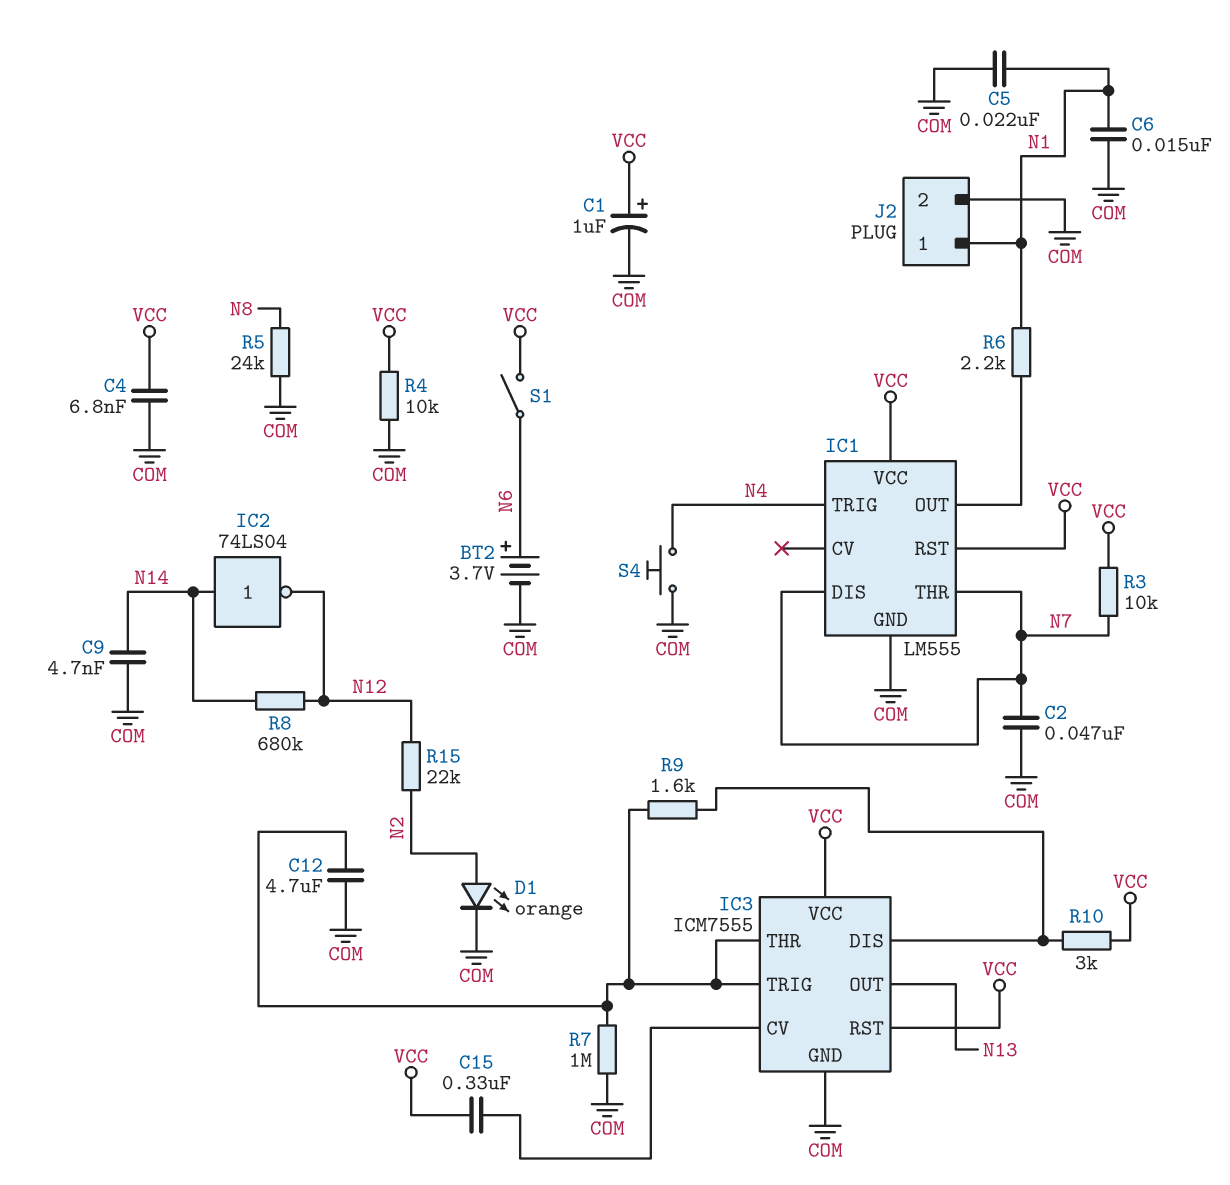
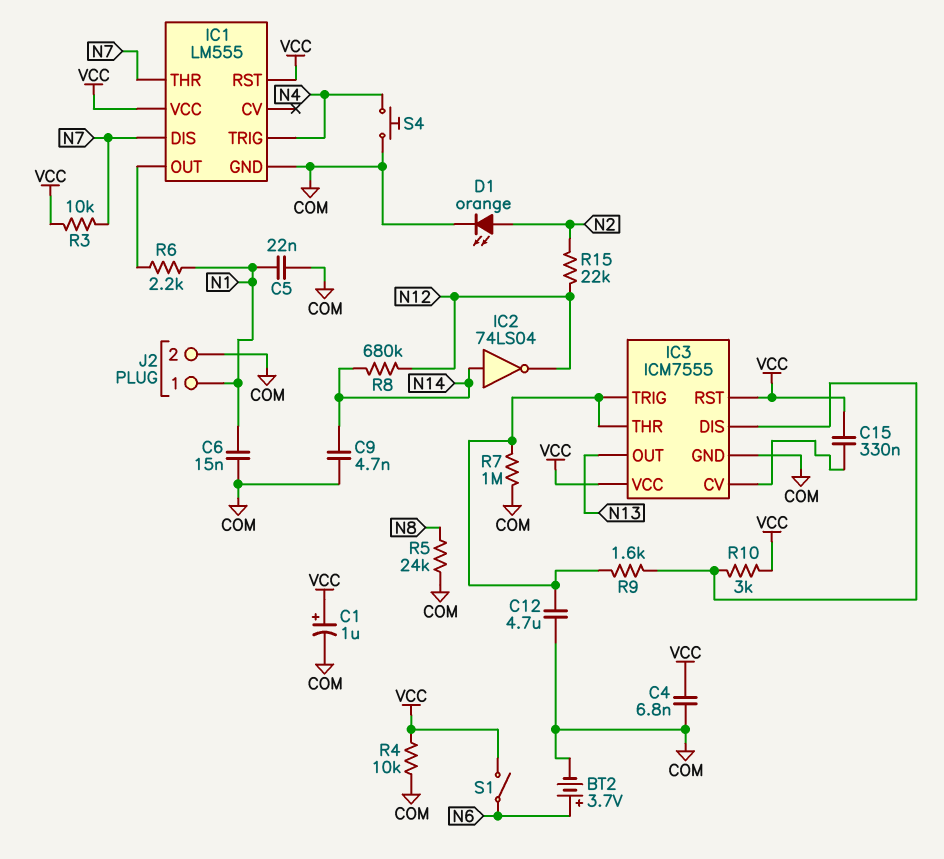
C2: 47nF (COM, N7) -> none

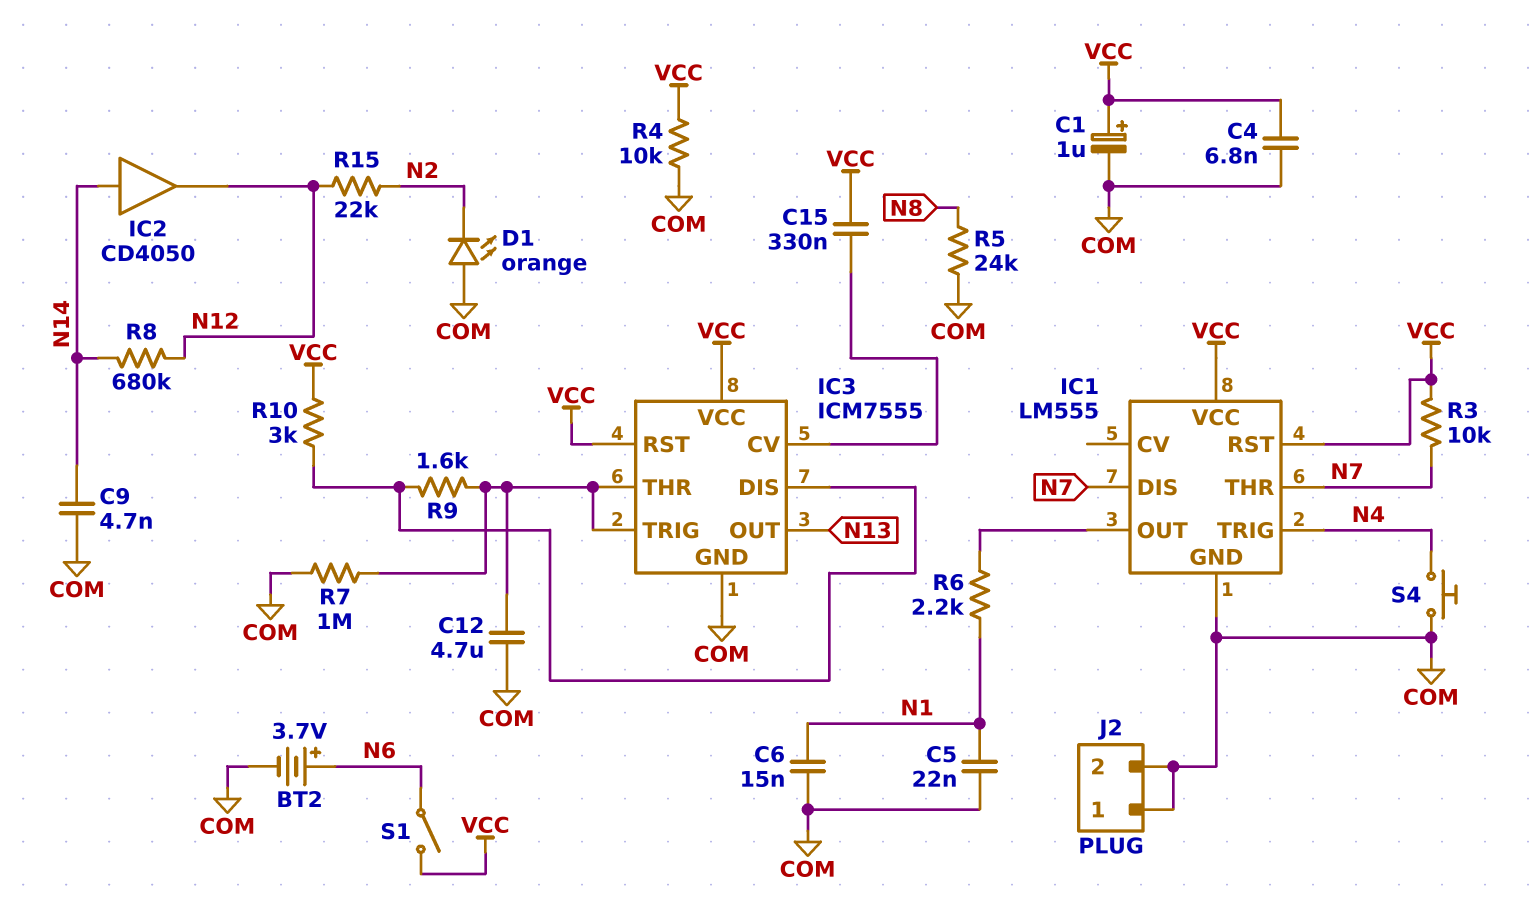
D1: LED orange (A N2, K COM) -> LED orange (A COM, K N2)
IC2: NOT 74LS04 (in N14, out N12) -> buffer CD4050 (in N14, out N12)
J2 pin 1: N1 -> COM

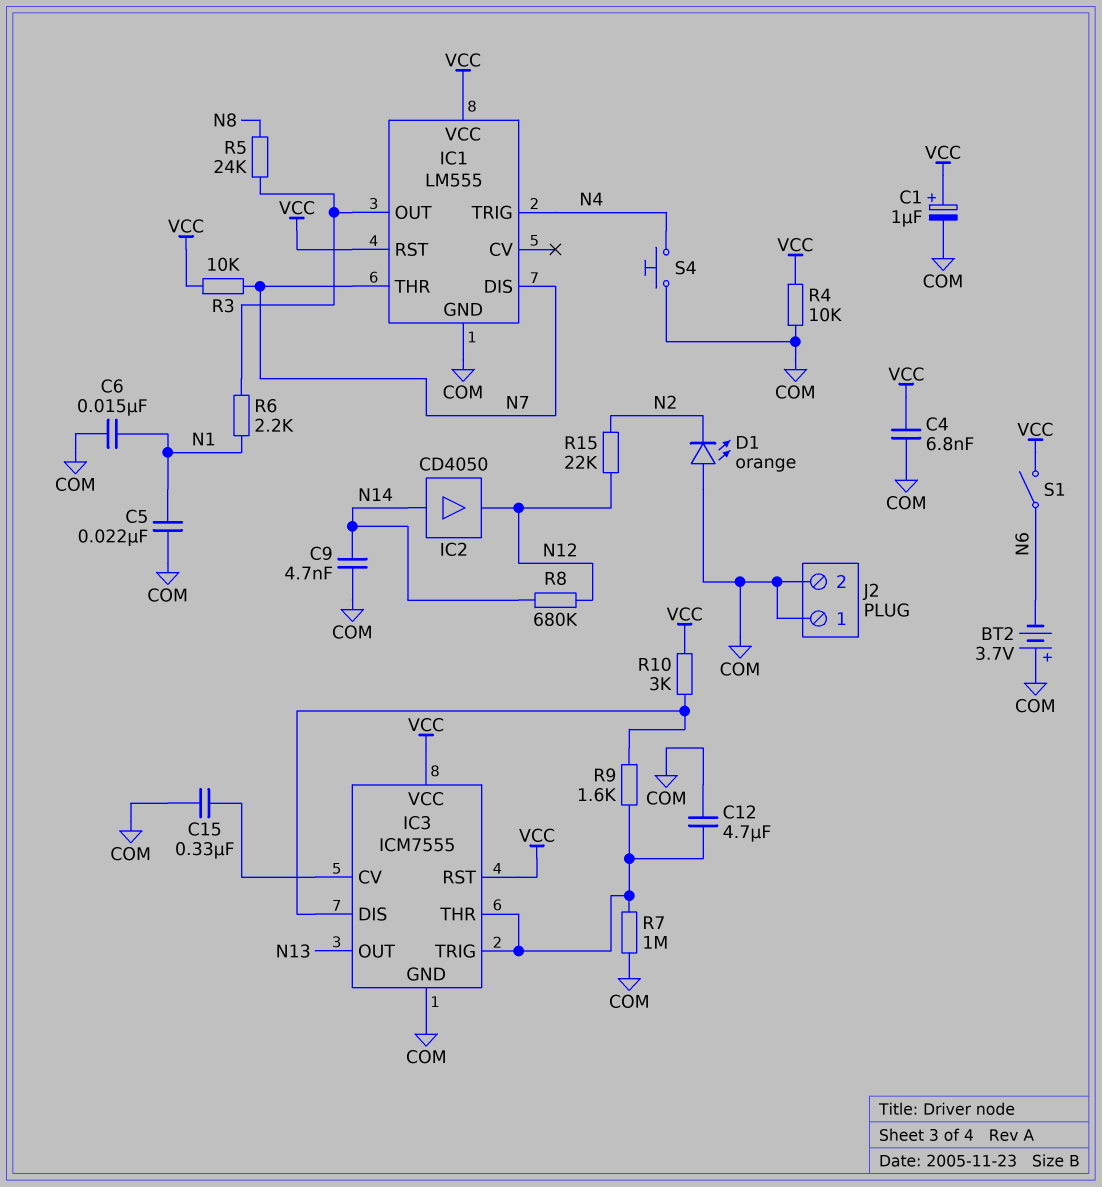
BT2: 3.7V (plus N6, minus COM) -> 3.7V (plus COM, minus N6)
C15: 330nF (IC3/CV, VCC) -> 330nF (COM, IC3/CV)
R5: 24k (COM, N8) -> 24k (IC1/OUT, N8)

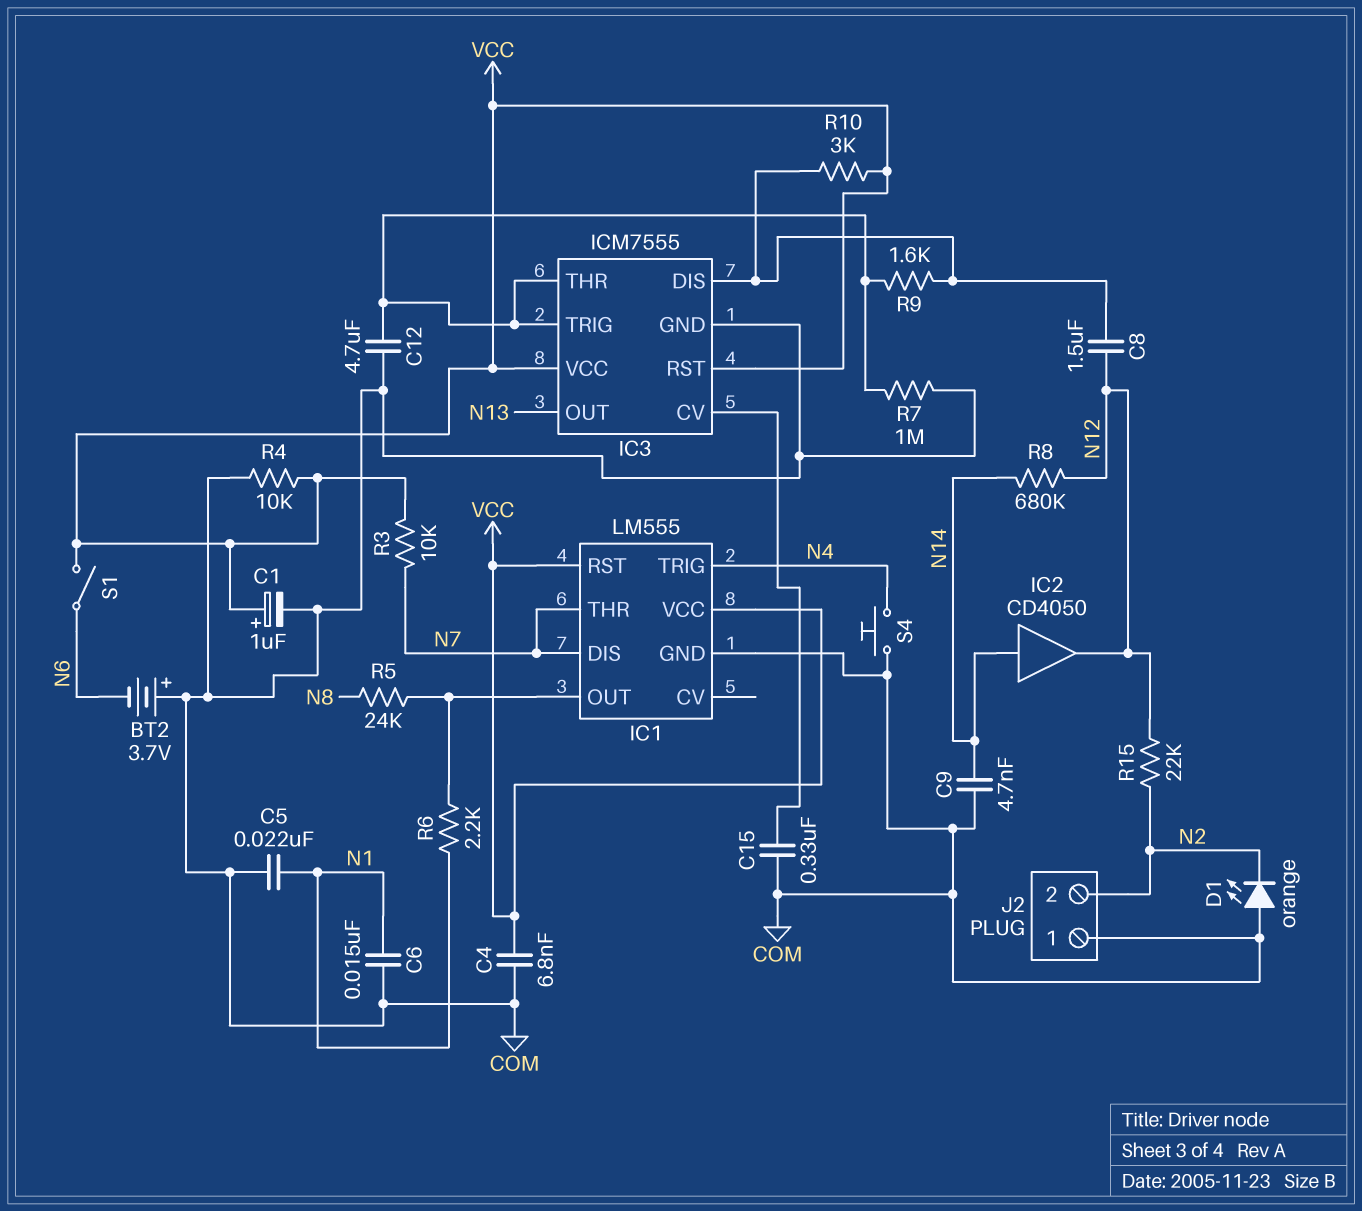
C8: none -> 1.5uF (IC3/DIS, N12)
J2 pin 2: COM -> N2

